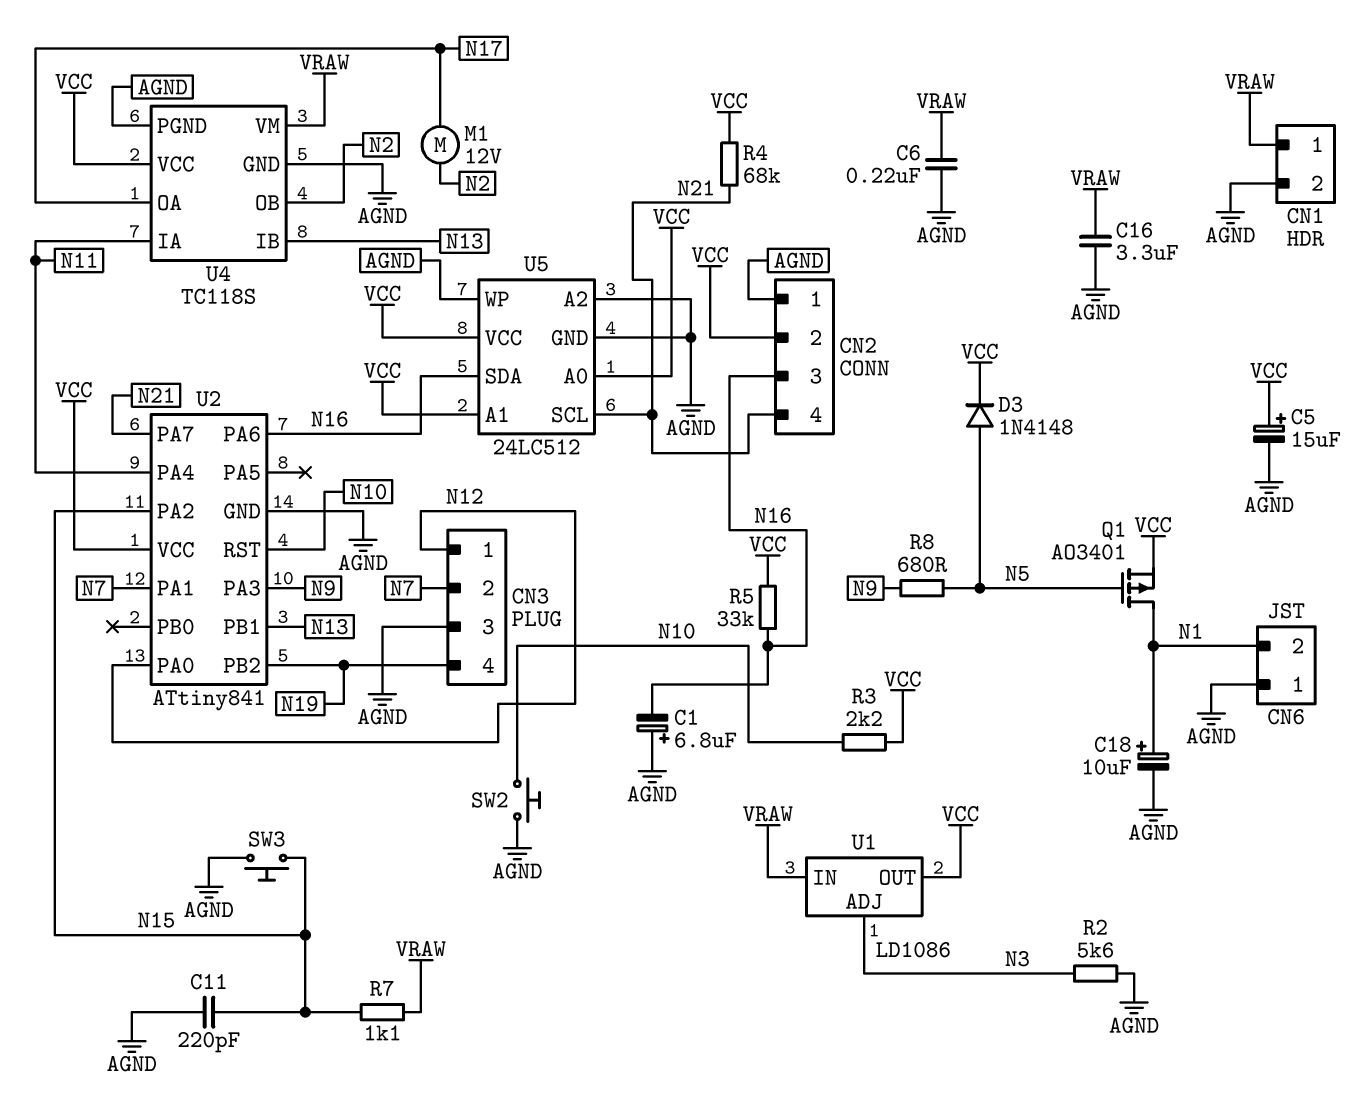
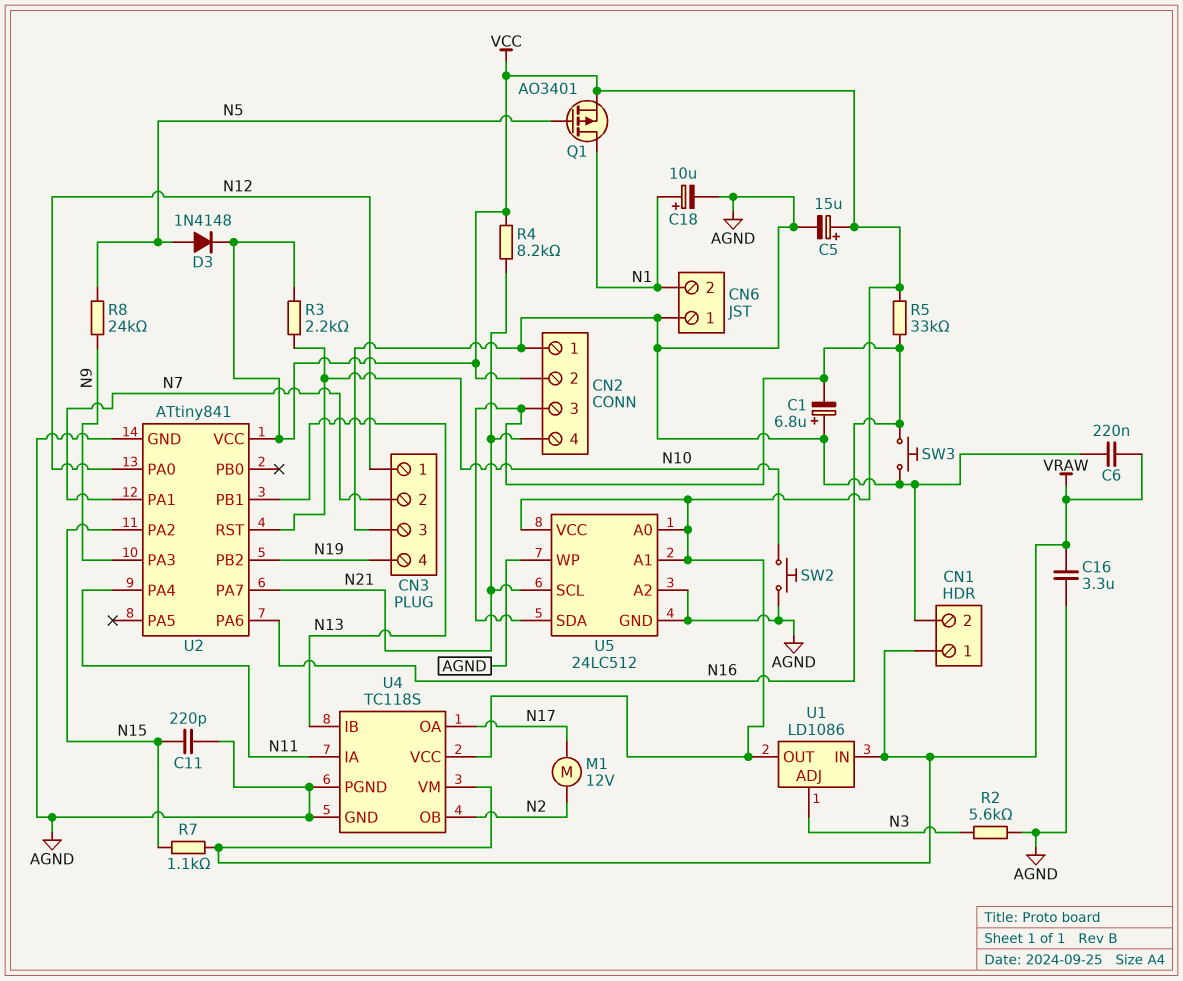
R4: 68k (N21, VCC) -> 8.2k (N21, VCC)
R8: 680 (N5, N9) -> 24k (N5, N9)
SW3: button (AGND, N15) -> button (AGND, N16)

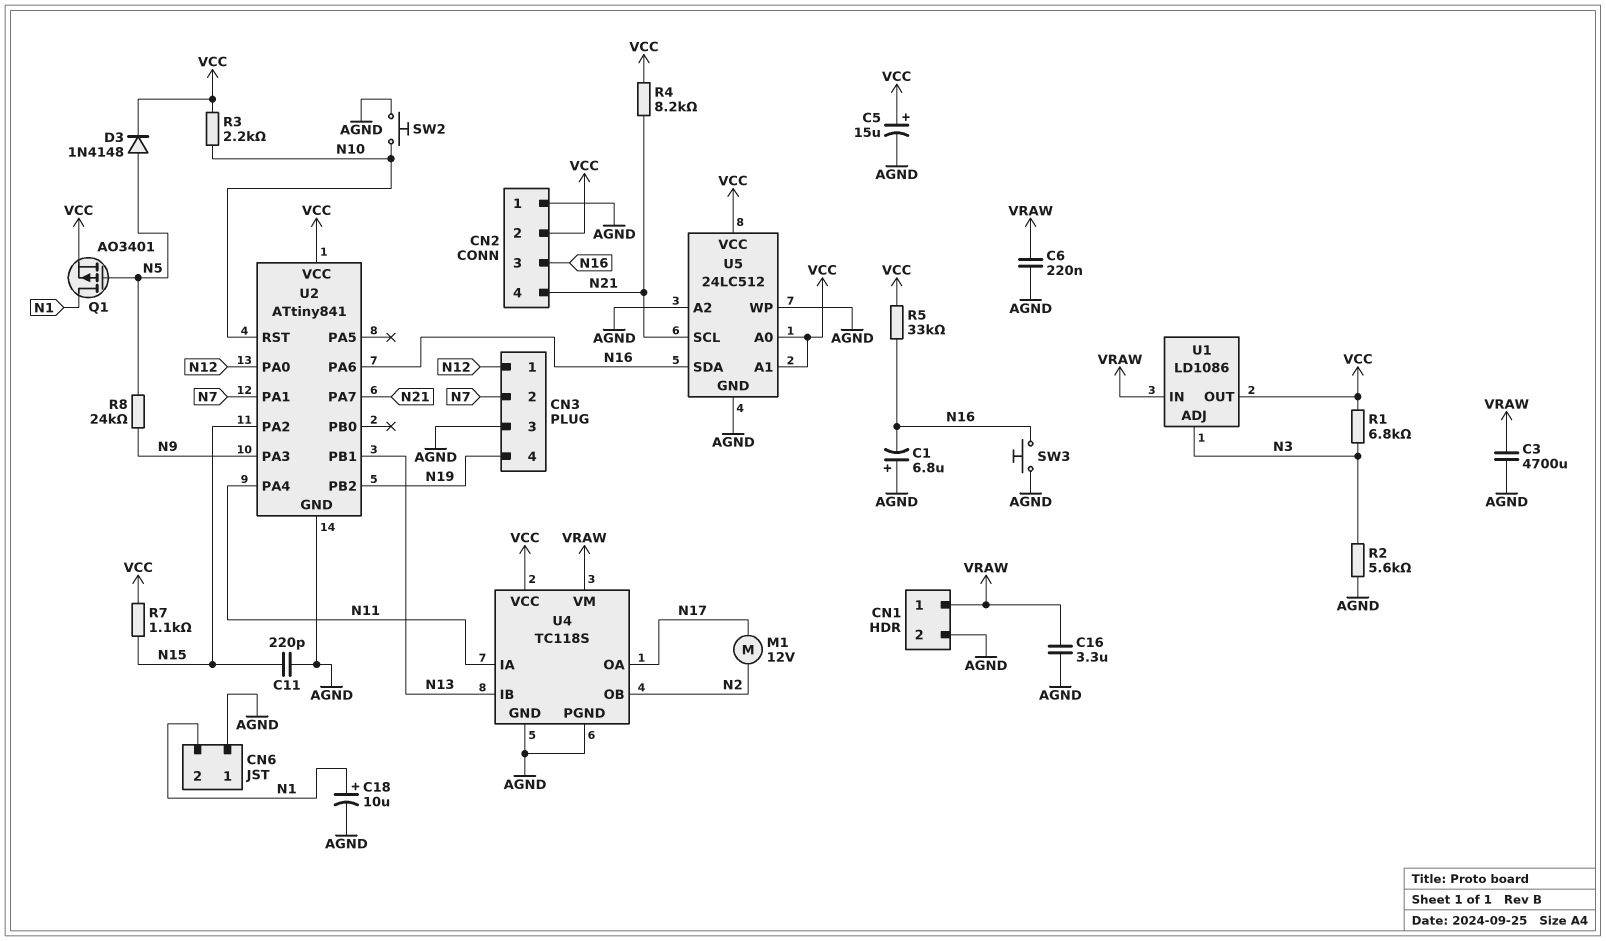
C3: none -> 4700uF (AGND, VRAW)
R1: none -> 6.8k (N3, VCC)
R7: 1.1k (N15, VRAW) -> 1.1k (N15, VCC)

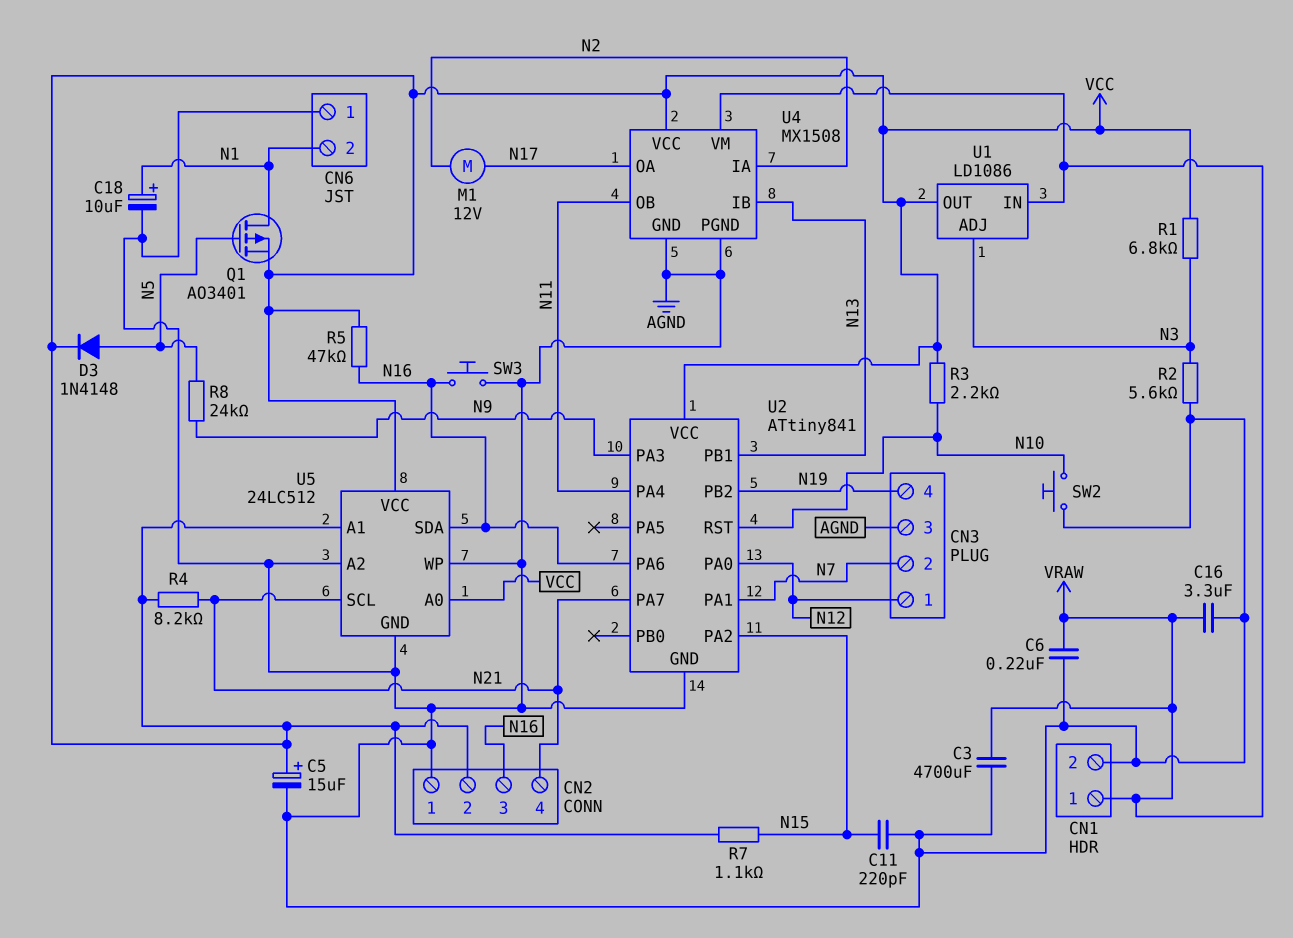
C1: 6.8uF (plus AGND, minus N16) -> none
R5: 33k (N16, VCC) -> 47k (N16, VCC)
U4: TC118S -> MX1508
U4 pin IA: N11 -> N2
U4 pin OB: N2 -> N11

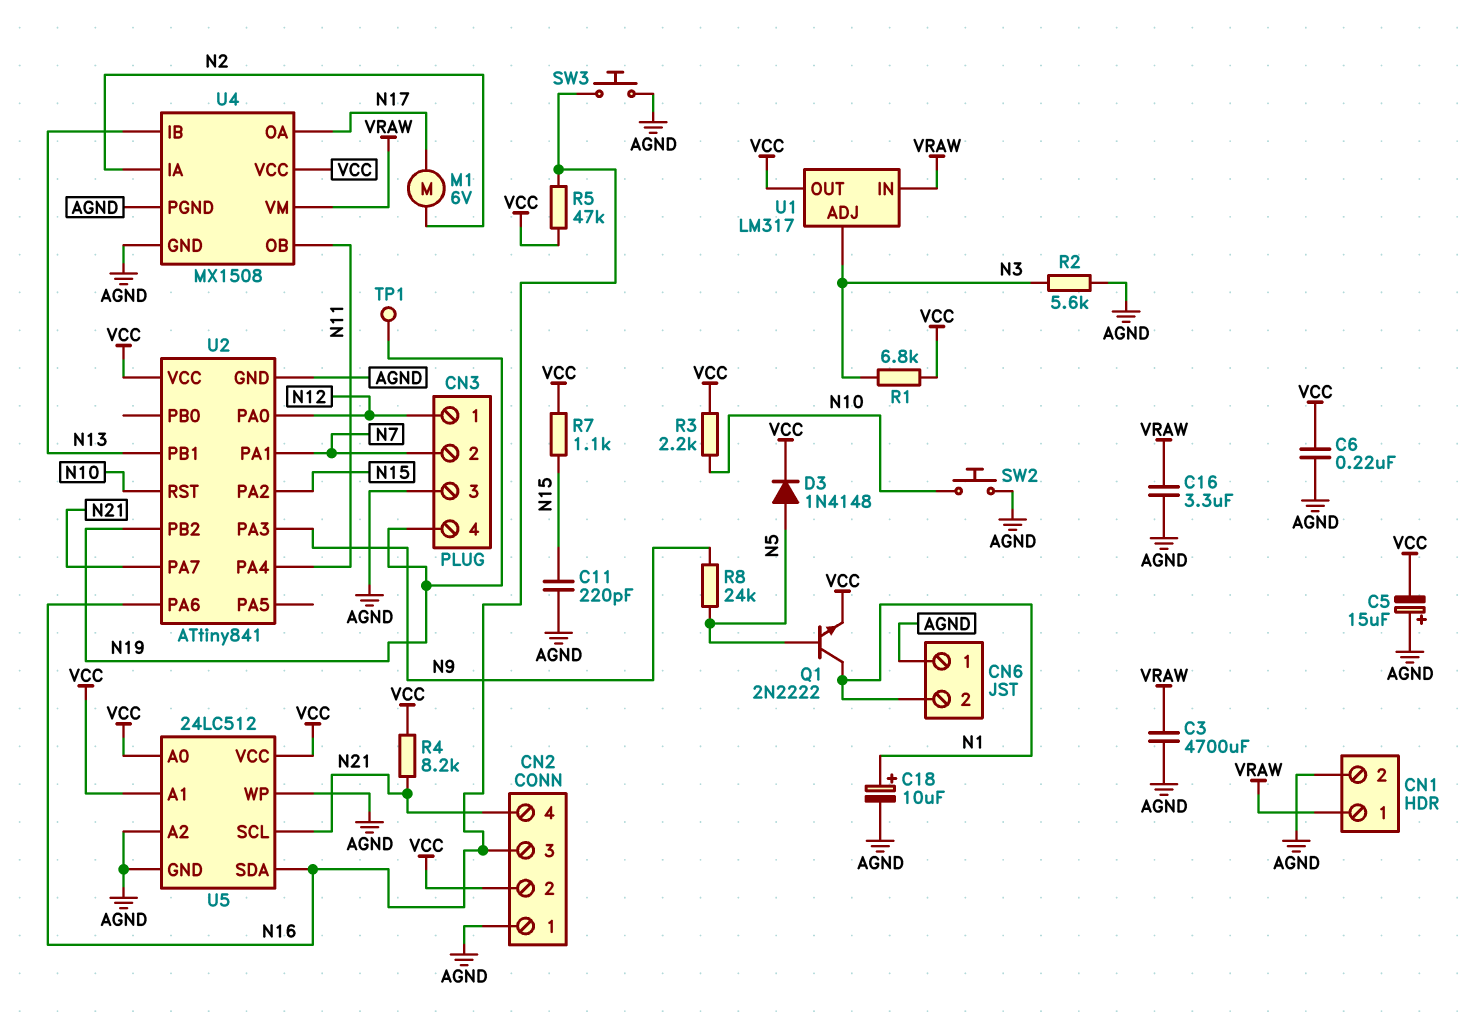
C5: 15uF (plus VCC, minus AGND) -> 15uF (plus AGND, minus VCC)
C6: 220nF (AGND, VRAW) -> 220nF (AGND, VCC)
M1: motor 12V (N2, N17) -> motor 6V (N2, N17)
Q1: PMOS AO3401 (G N5, D N1, S VCC) -> NPN 2N2222 (B N5, C N1, E VCC)
TP1: none -> test point (N19)
U1: LD1086 -> LM317

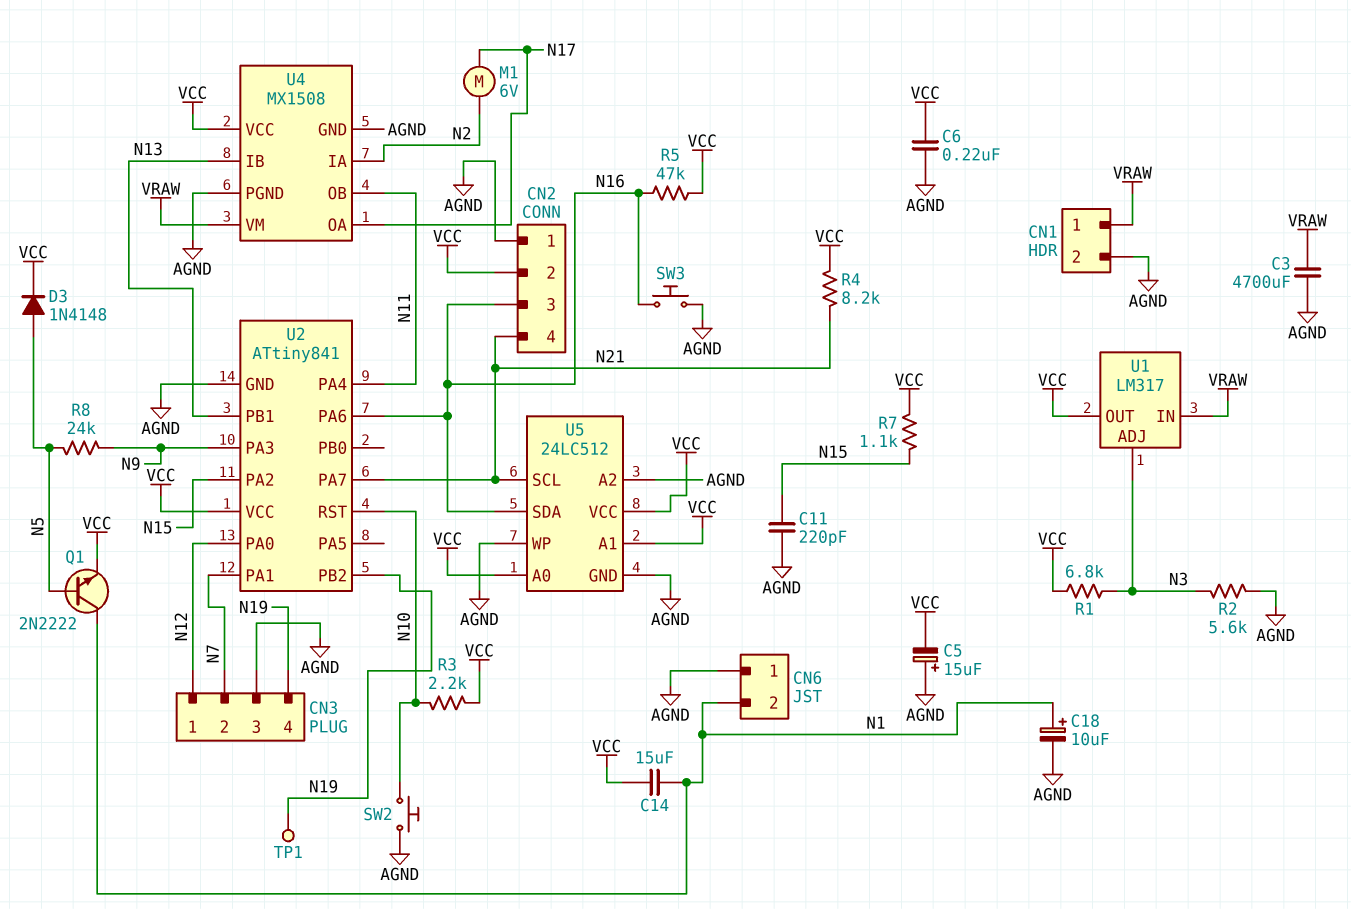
C14: none -> 15uF (N1, VCC)
C16: 3.3uF (AGND, VRAW) -> none

